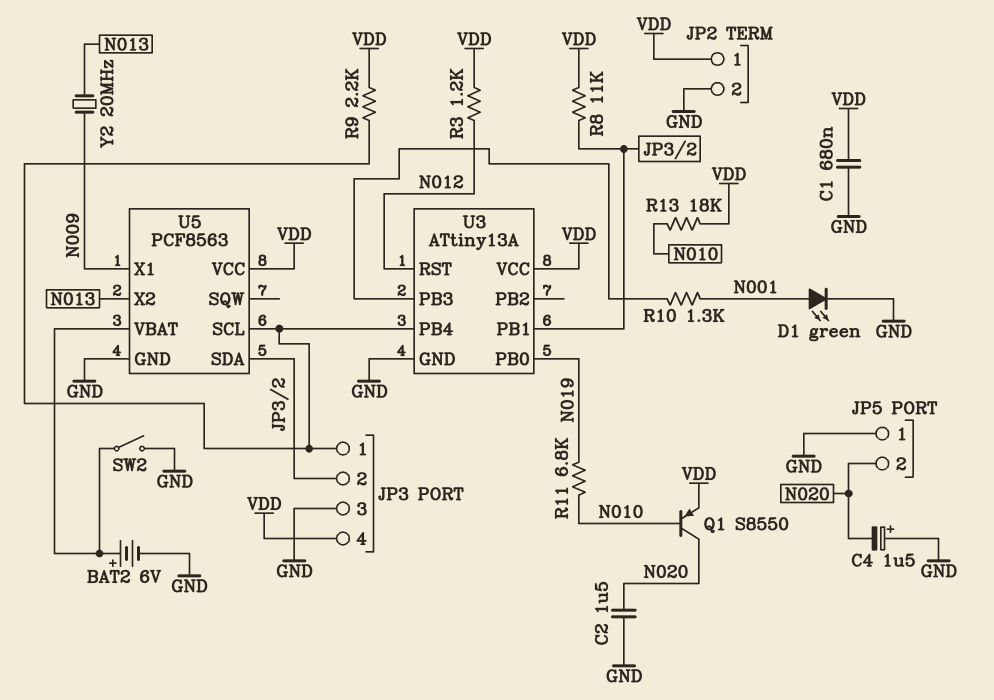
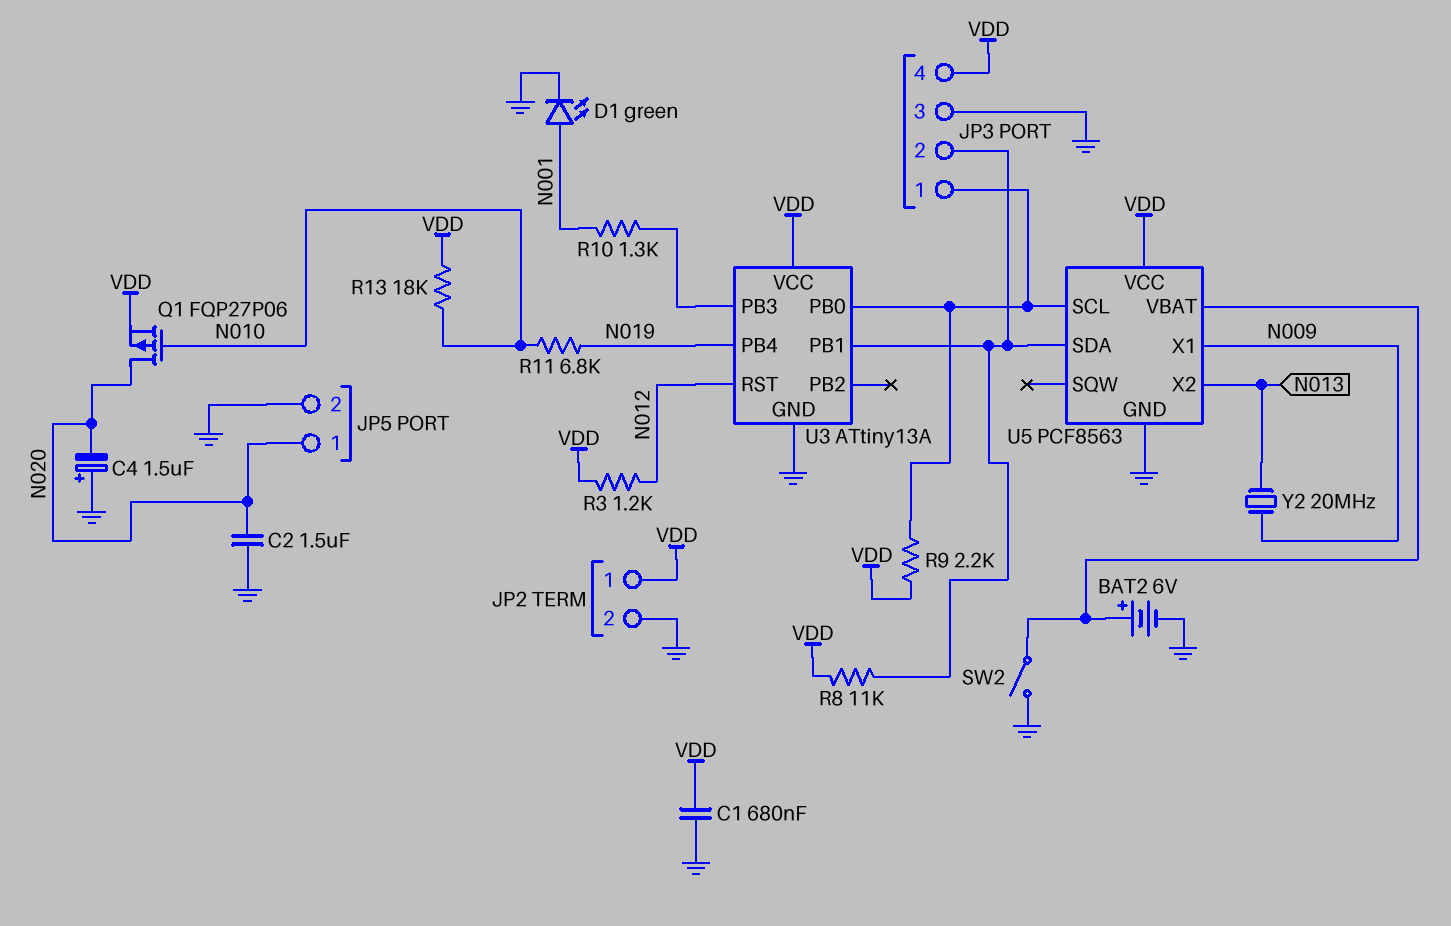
JP5 pin 1: GND -> N020
JP5 pin 2: N020 -> GND
Q1: PNP S8550 (B N010, C N020, E VDD) -> PMOS FQP27P06 (G N010, D N020, S VDD)
U3 pin PB0: N019 -> JP3/1
U3 pin PB4: JP3/1 -> N019

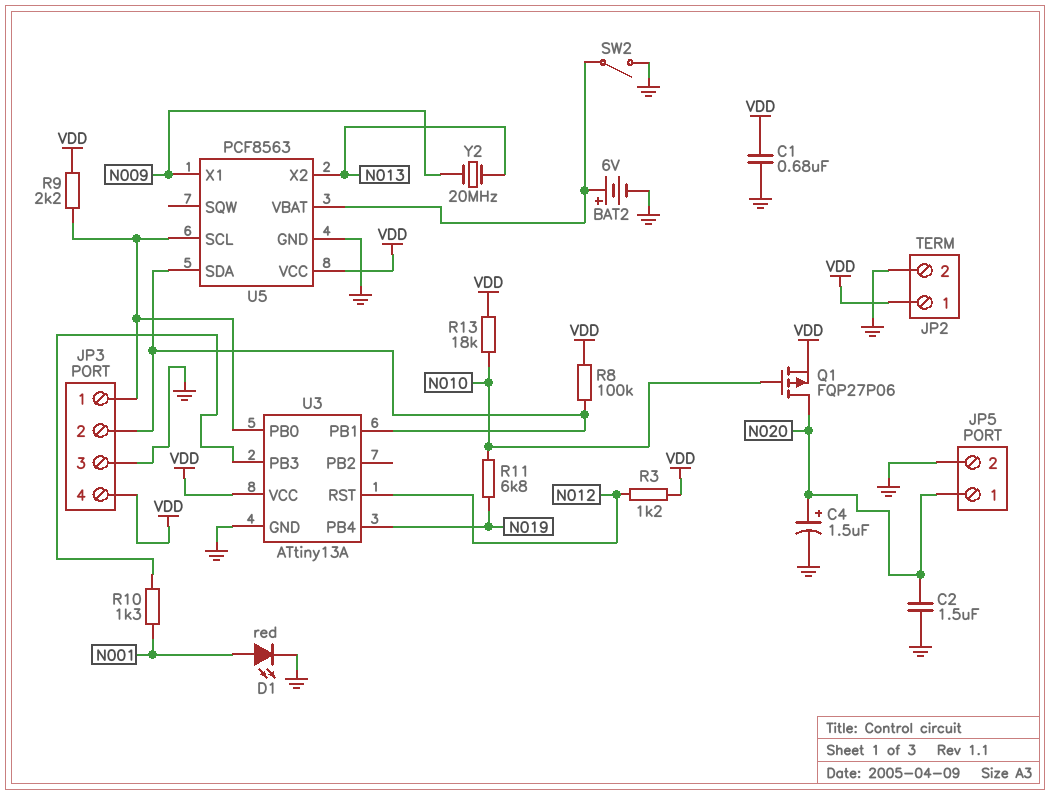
C4: 1.5uF (plus GND, minus N020) -> 1.5uF (plus N020, minus GND)
D1: LED green (A N001, K GND) -> LED red (A N001, K GND)
R8: 11k (JP3/2, VDD) -> 100k (JP3/2, VDD)

